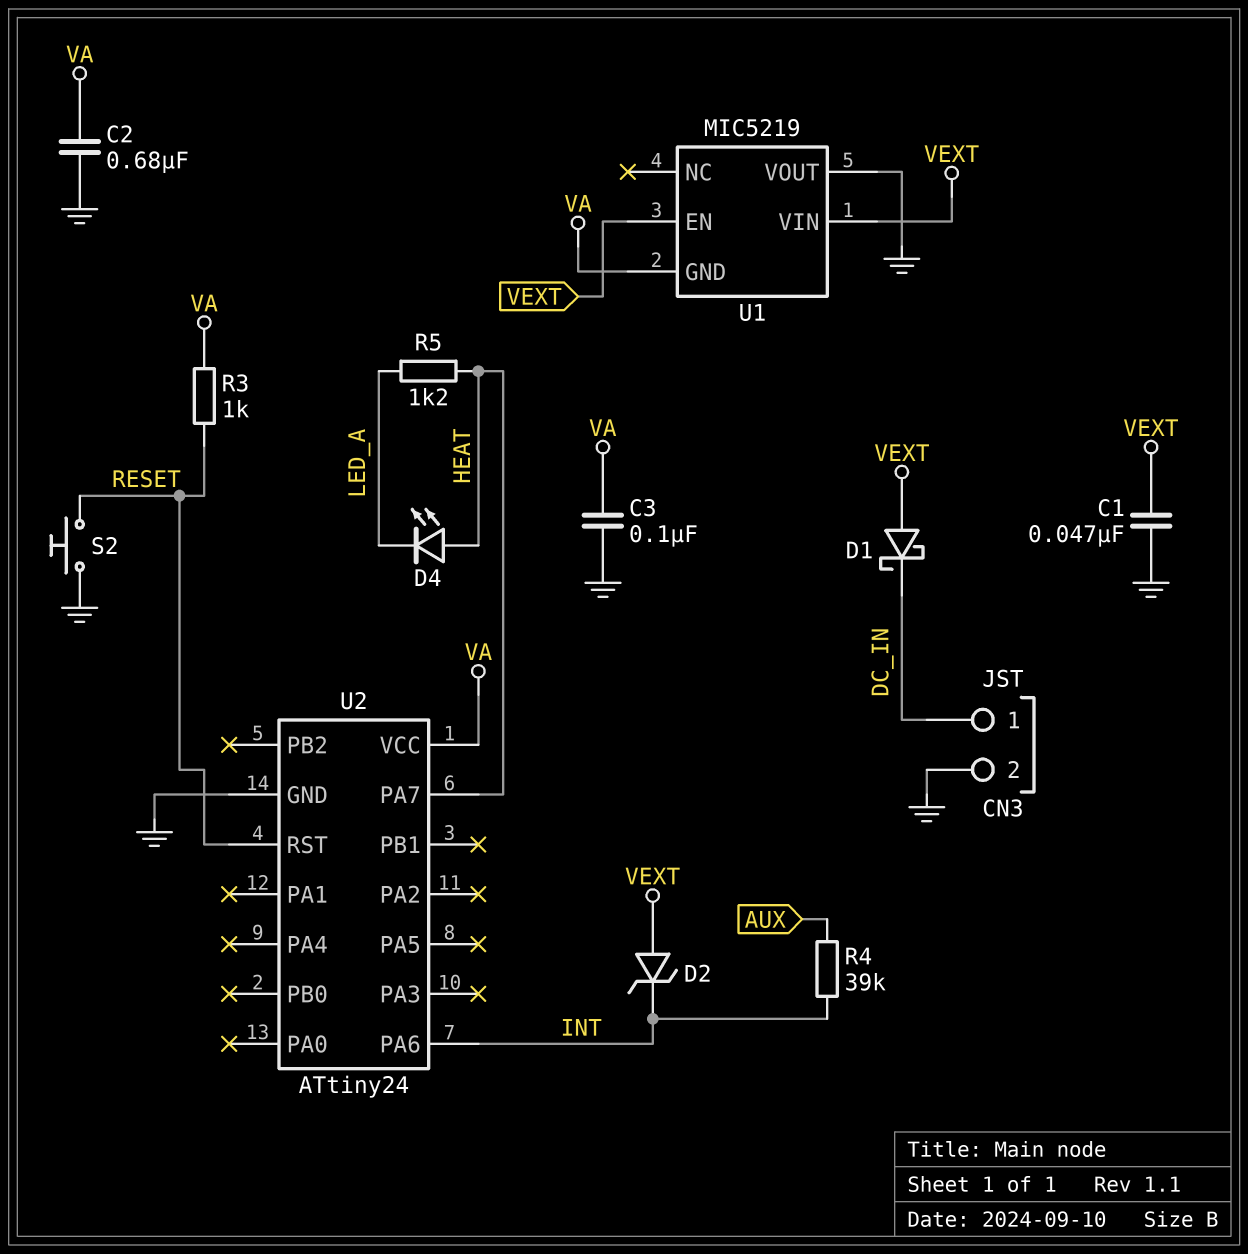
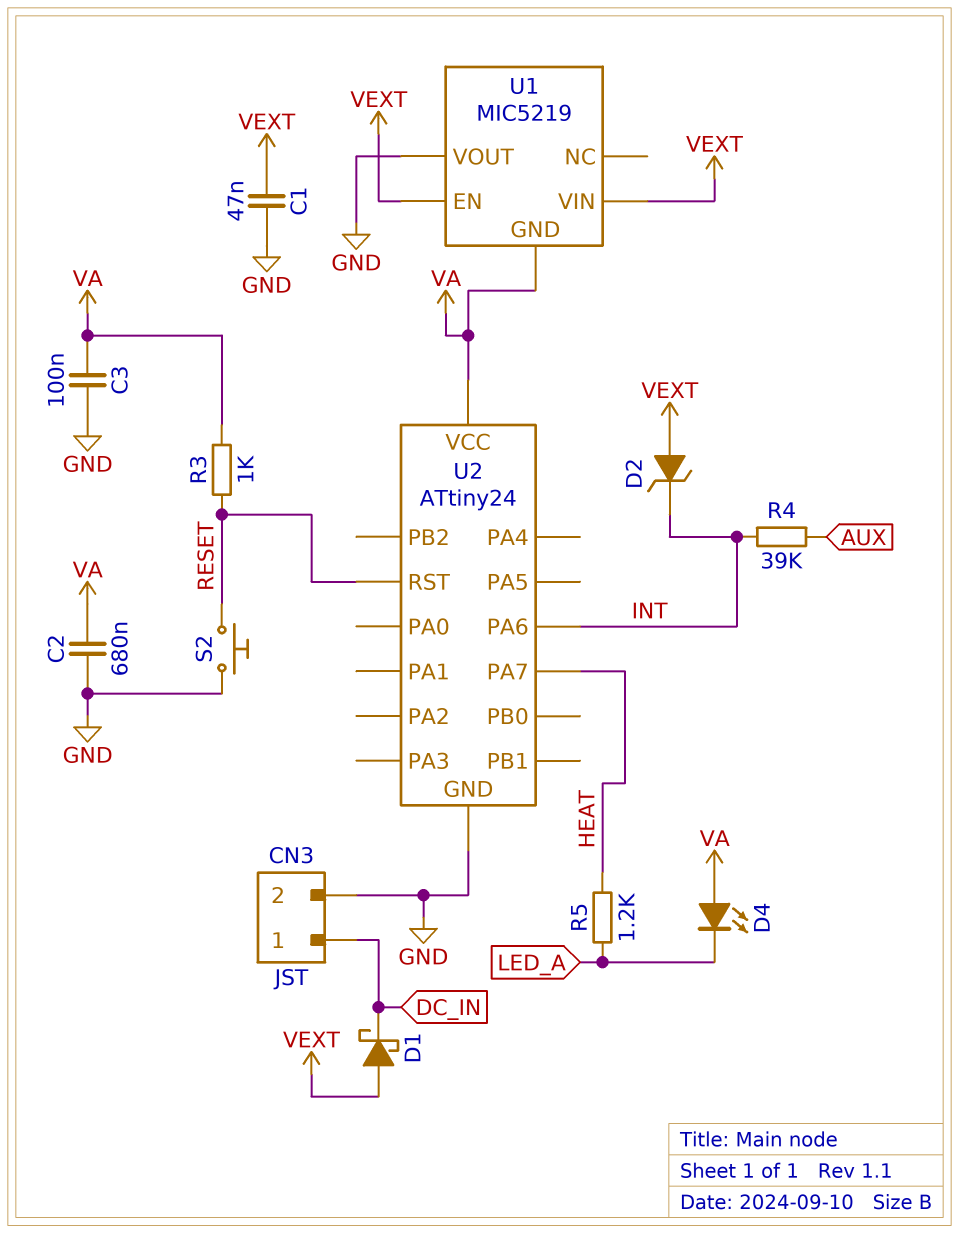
D4: LED (A HEAT, K LED_A) -> LED (A VA, K LED_A)

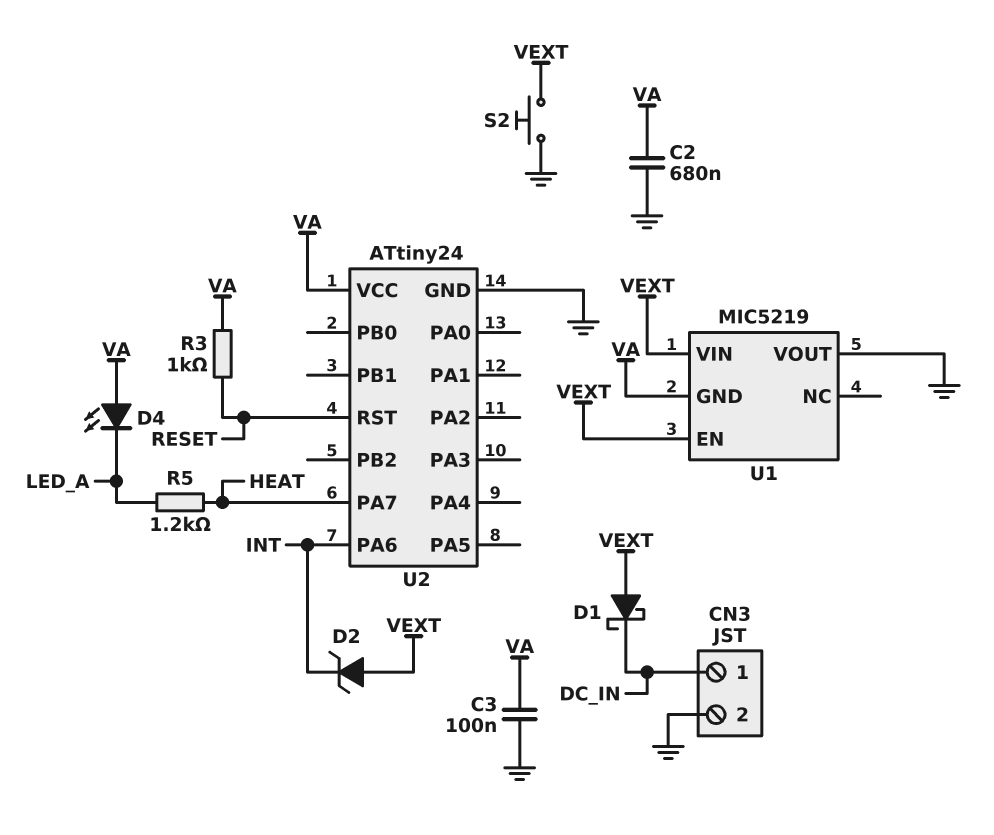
C1: 47nF (GND, VEXT) -> none
R4: 39k (AUX, INT) -> none
S2: button (GND, RESET) -> button (GND, VEXT)

